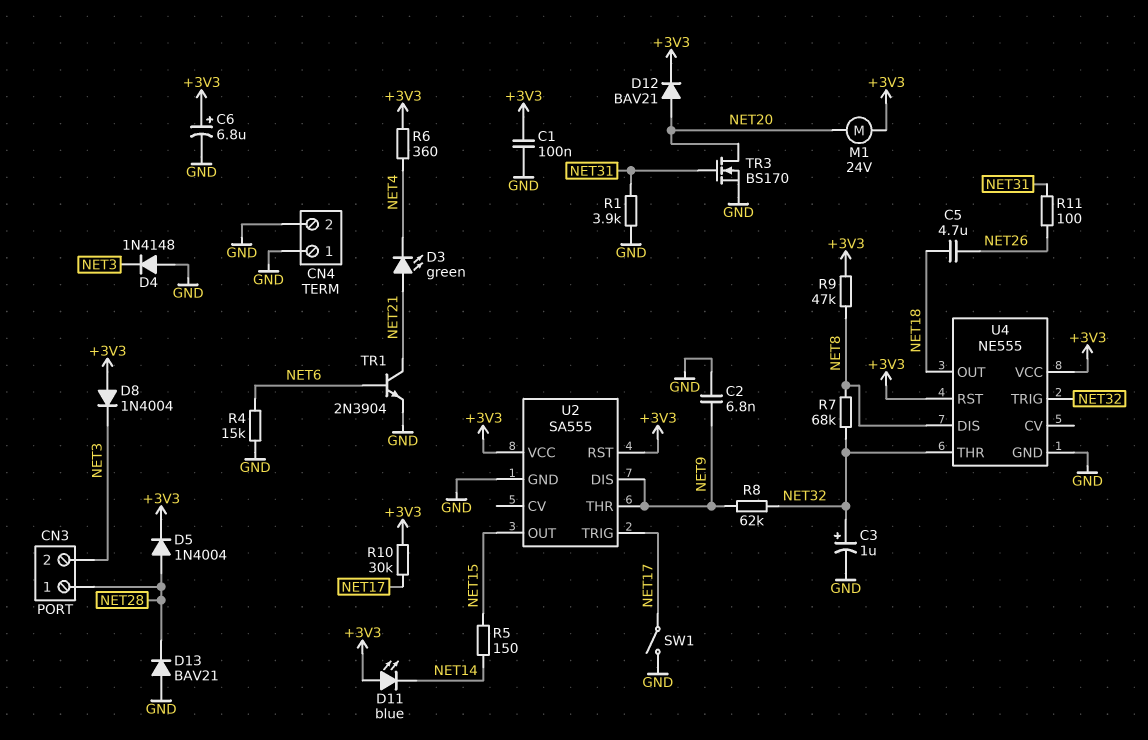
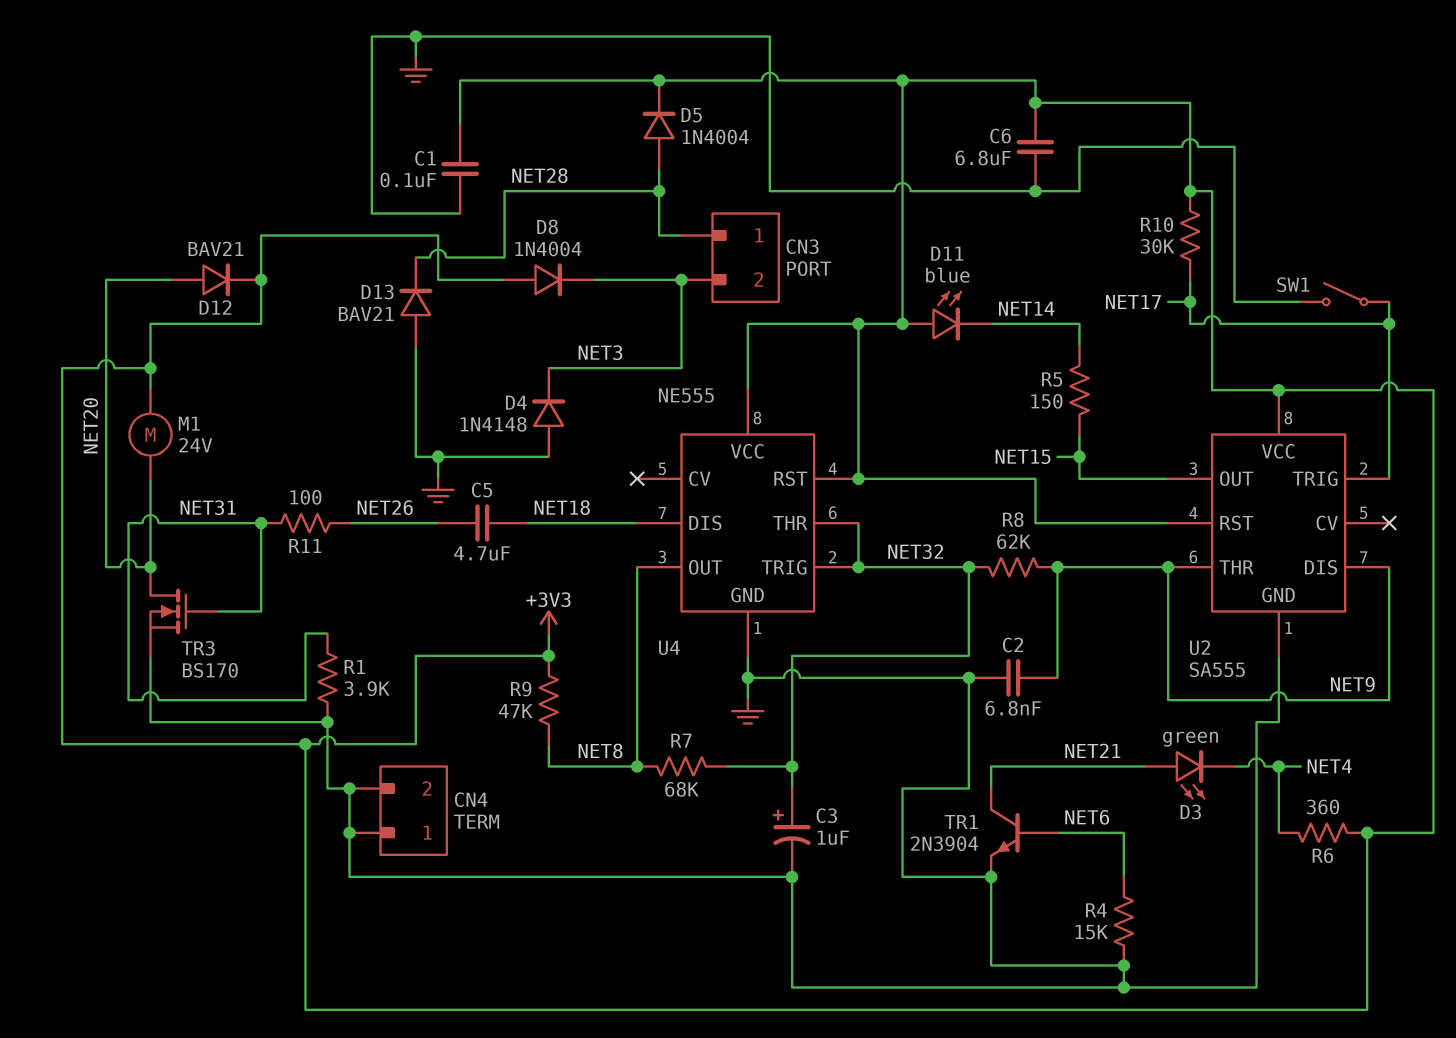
C6: 6.8uF (plus +3V3, minus GND) -> 6.8uF (+3V3, GND)
U4 pin DIS: NET8 -> NET18
U4 pin OUT: NET18 -> NET8

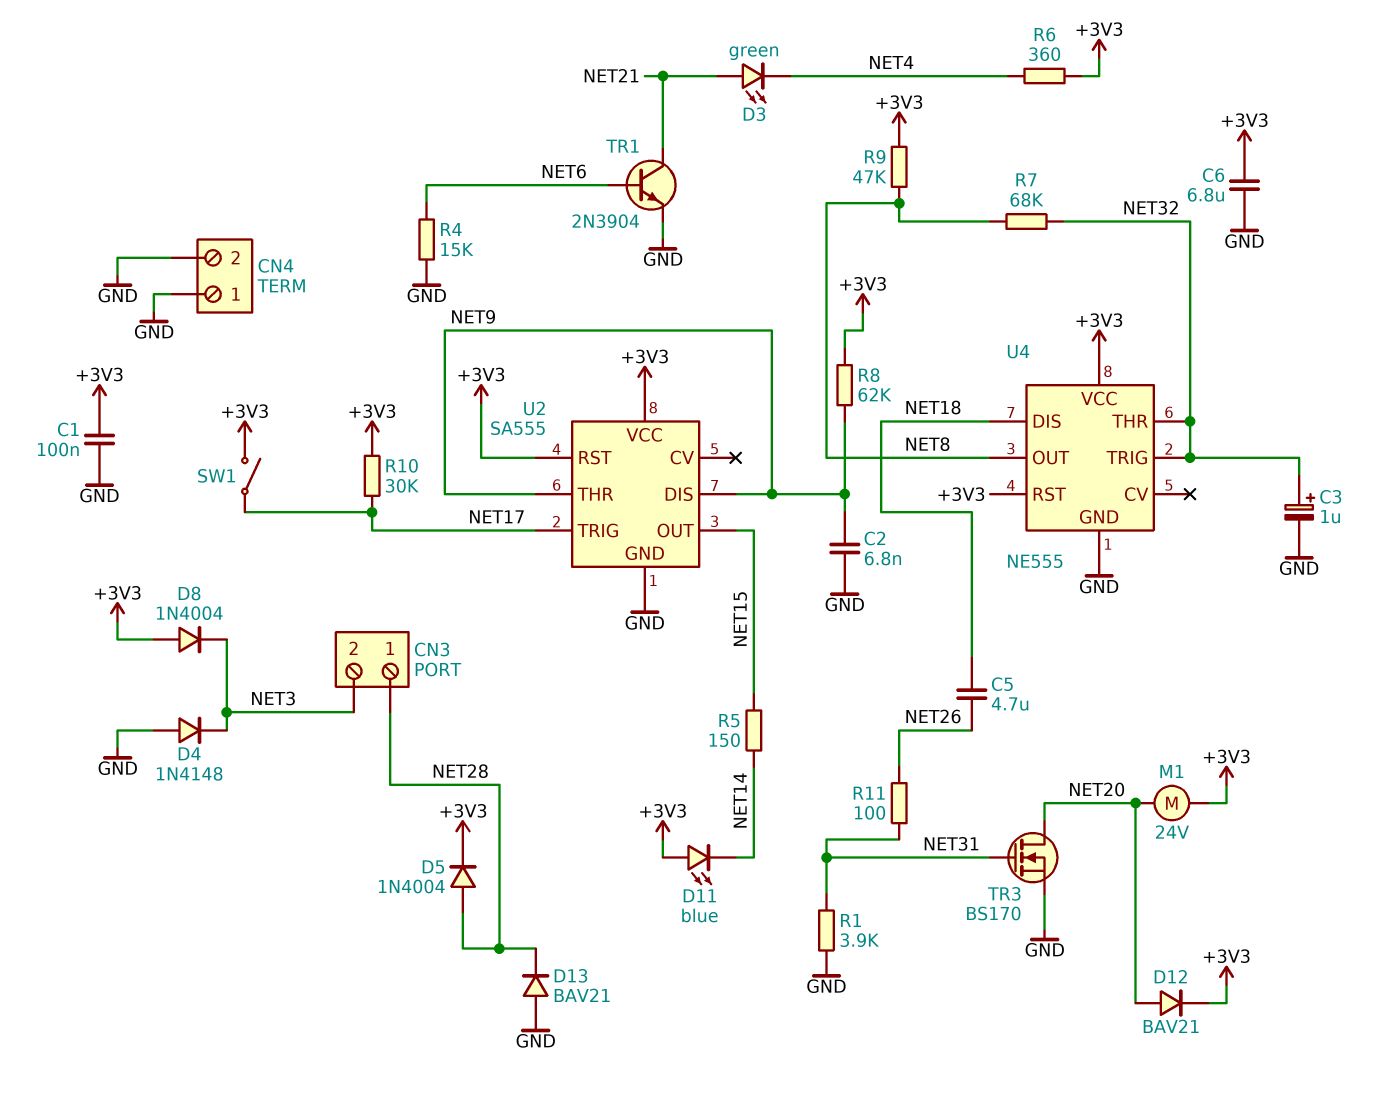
R8: 62k (NET9, NET32) -> 62k (+3V3, NET9)
SW1: switch (GND, NET17) -> switch (+3V3, NET17)

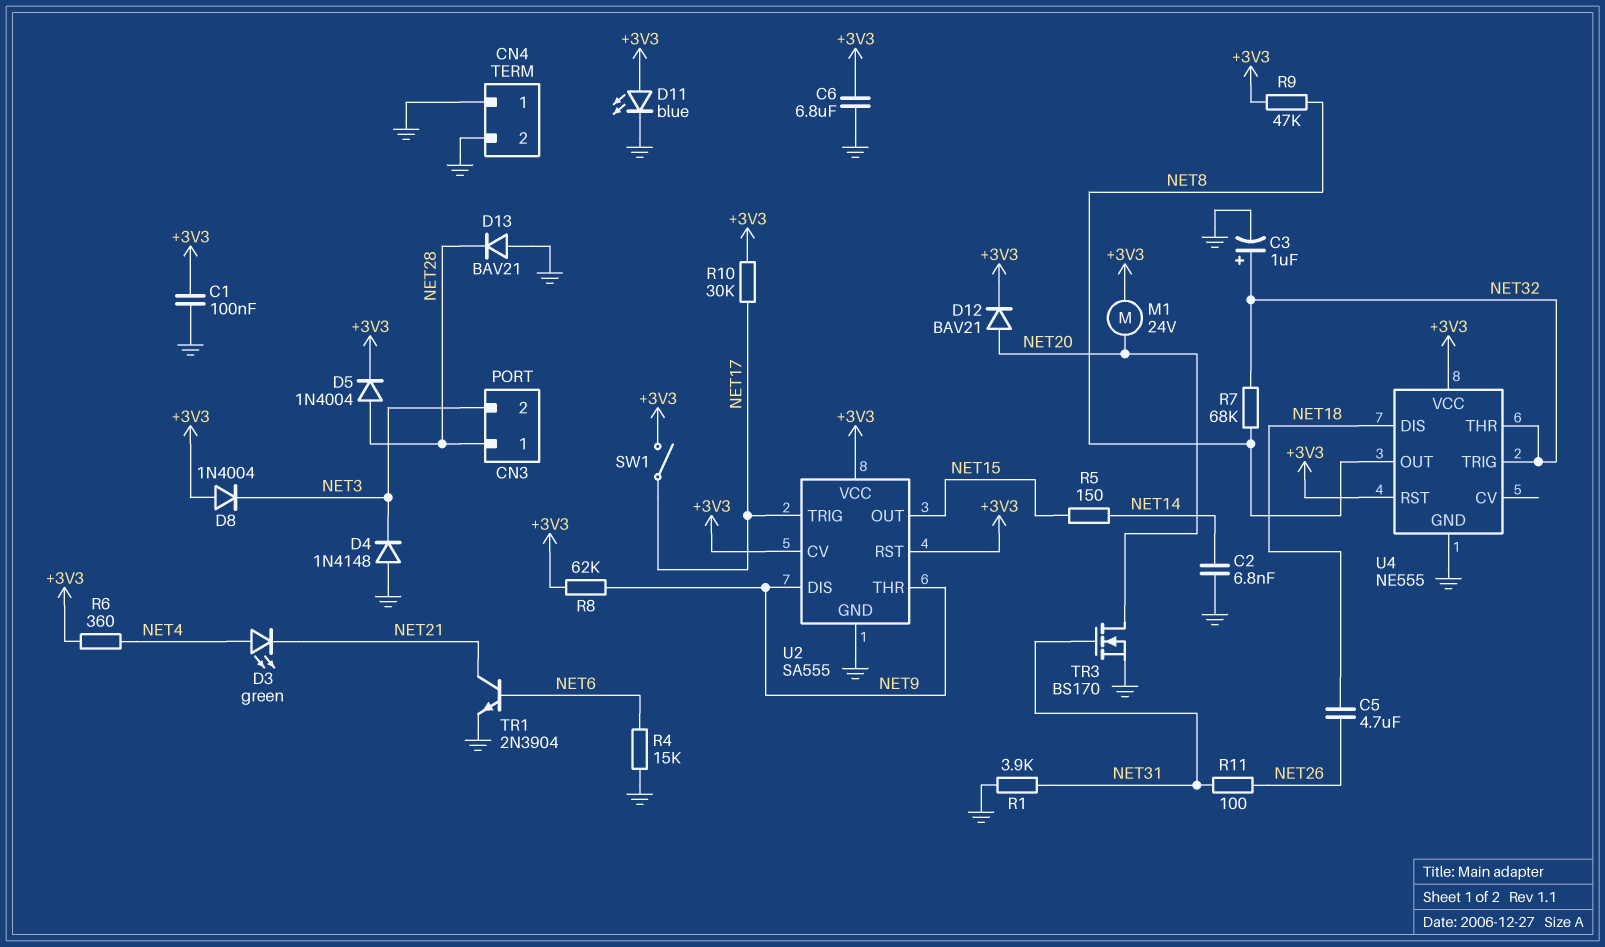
C2: 6.8nF (GND, NET9) -> 6.8nF (GND, NET14)
D3: LED green (A NET21, K NET4) -> LED green (A NET4, K NET21)
D11: LED blue (A +3V3, K NET14) -> LED blue (A +3V3, K GND)
U2 pin CV: none -> +3V3

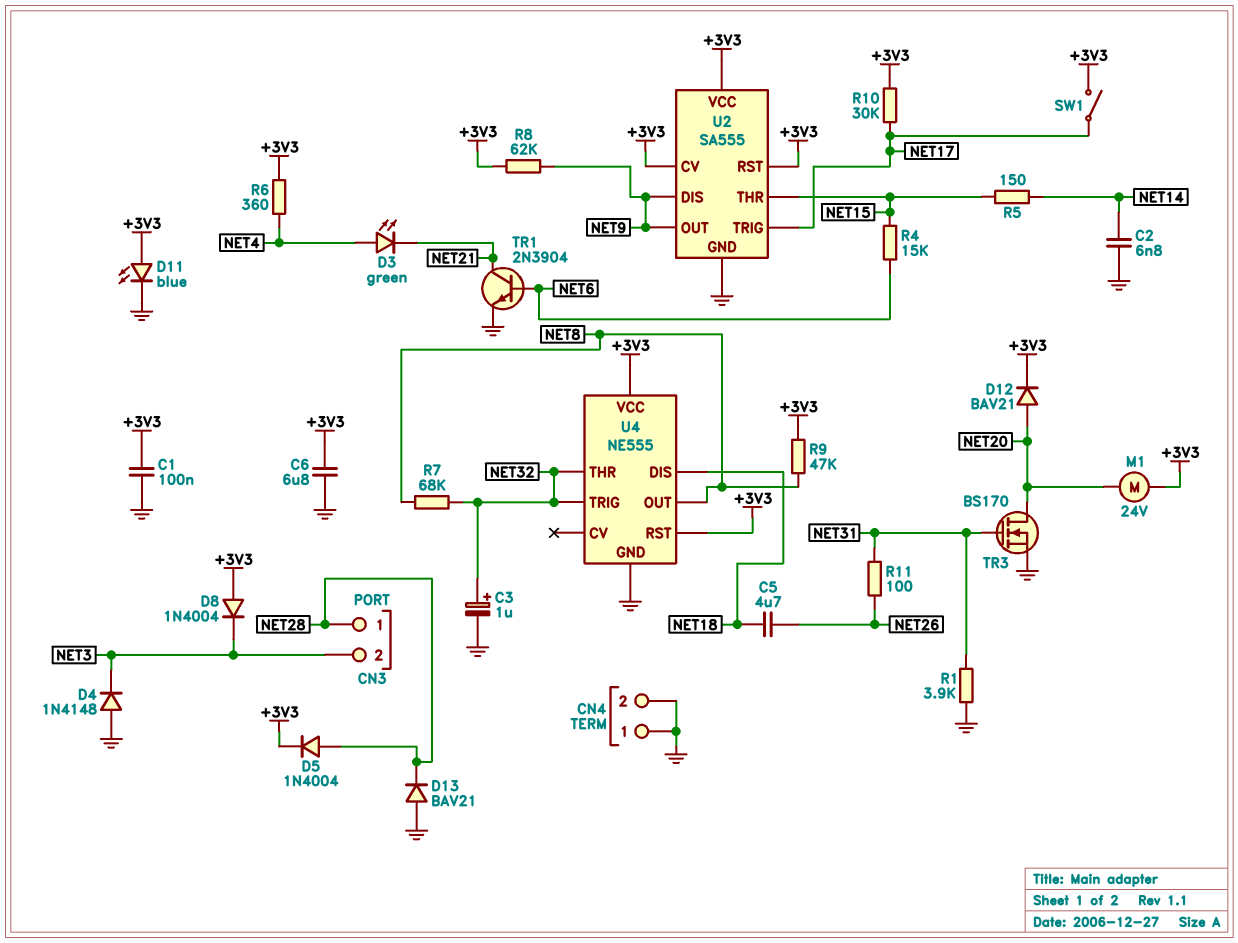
R4: 15k (GND, NET6) -> 15k (NET6, NET15)
U2 pin OUT: NET15 -> NET9
U2 pin THR: NET9 -> NET15

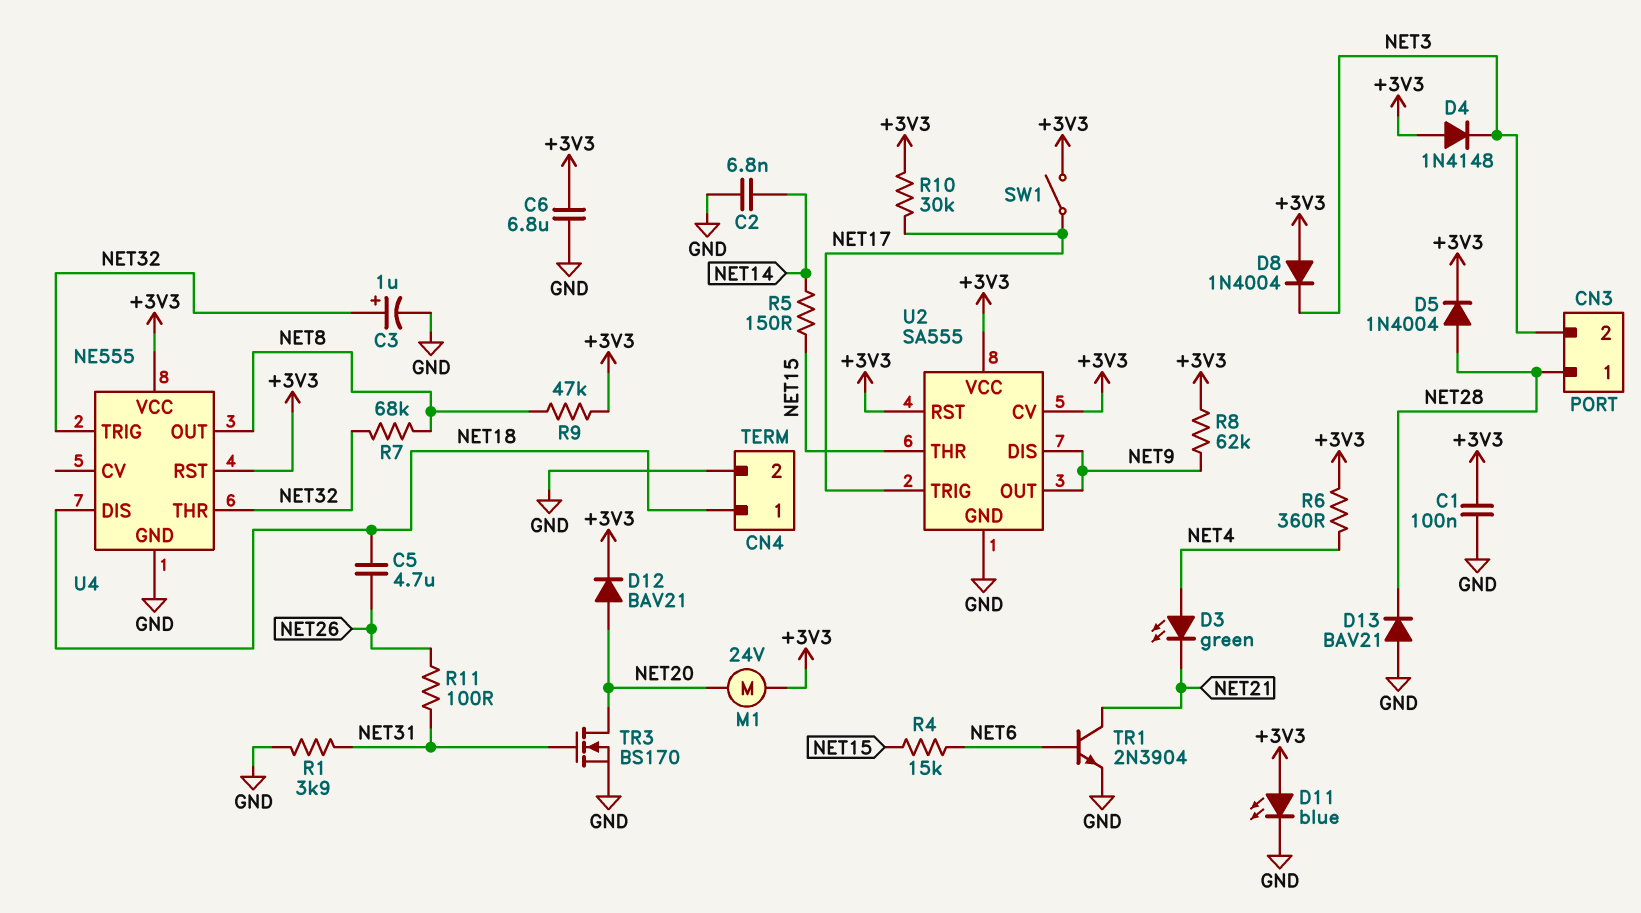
CN4 pin 1: GND -> NET18
D4: diode 1N4148 (A GND, K NET3) -> diode 1N4148 (A +3V3, K NET3)

